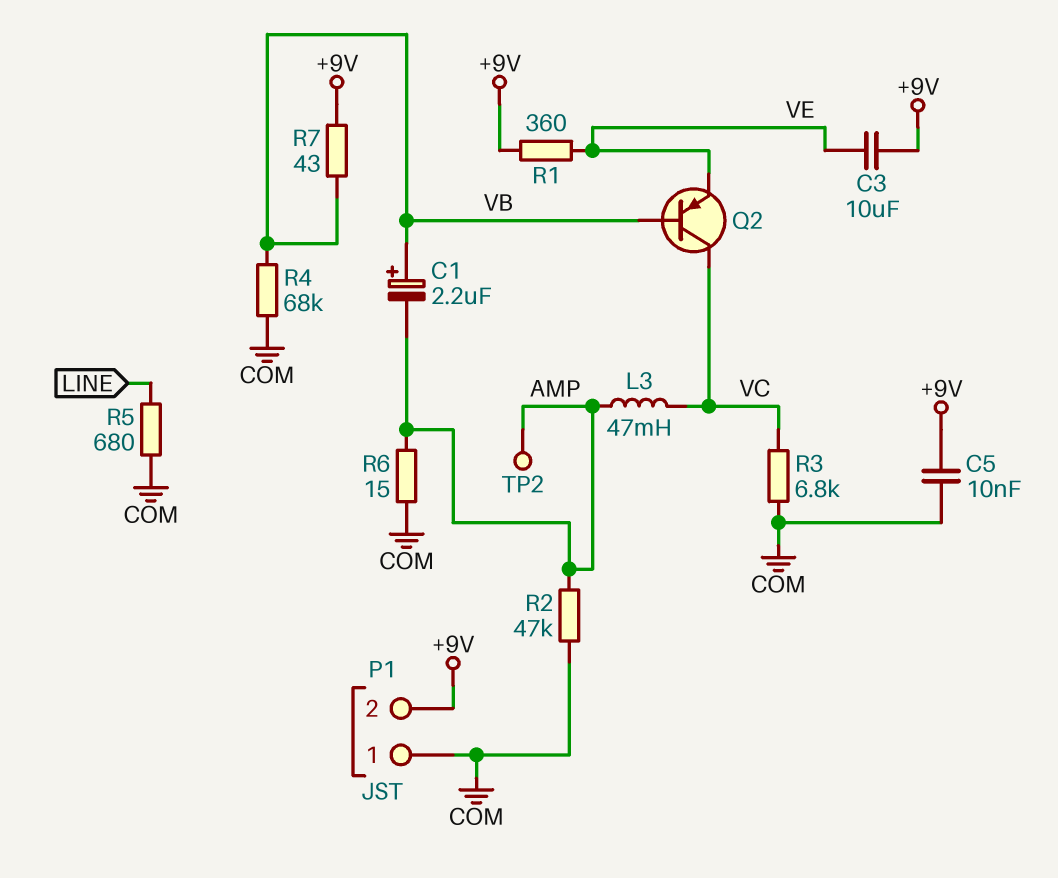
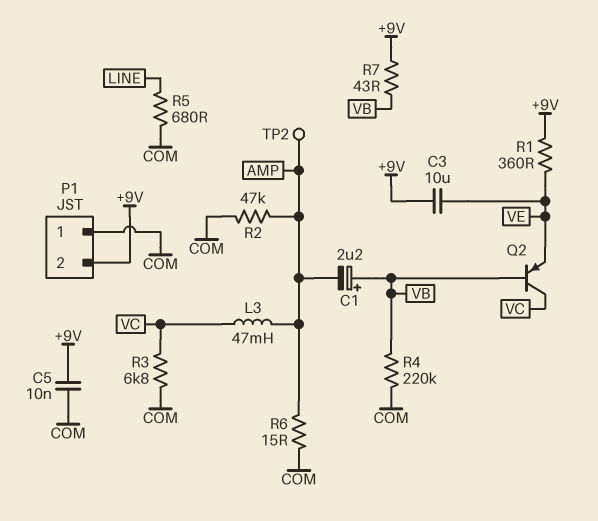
R4: 68k (COM, VB) -> 220k (COM, VB)

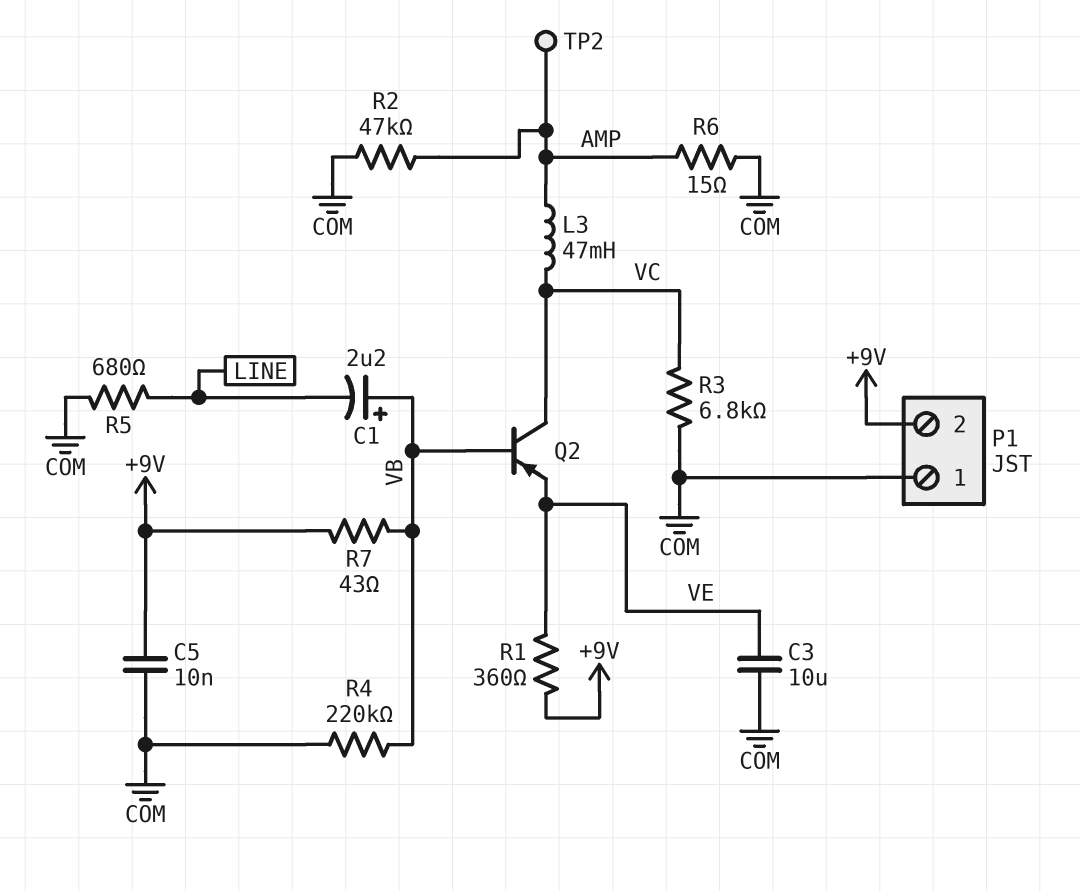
C1: 2.2uF (plus VB, minus AMP) -> 2.2uF (plus VB, minus LINE)
C3: 10uF (+9V, VE) -> 10uF (COM, VE)

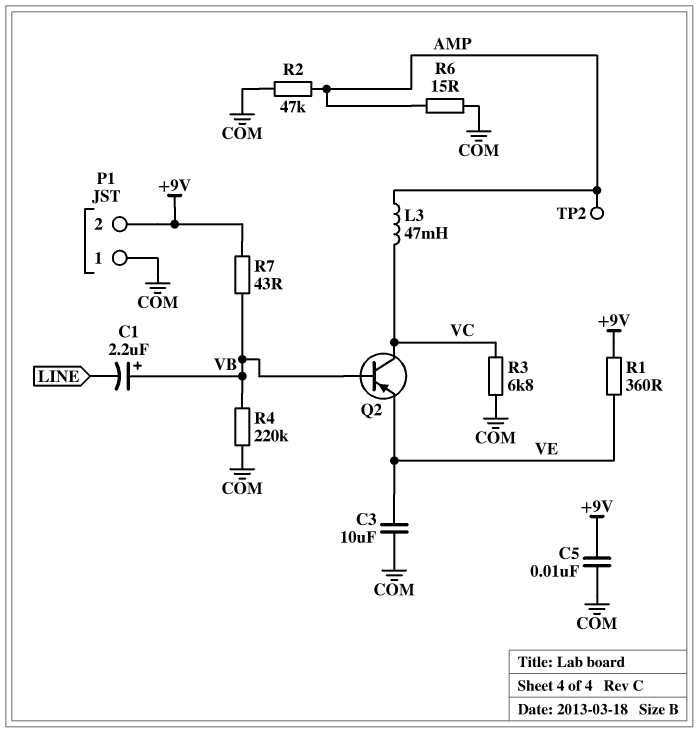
R5: 680 (COM, LINE) -> none

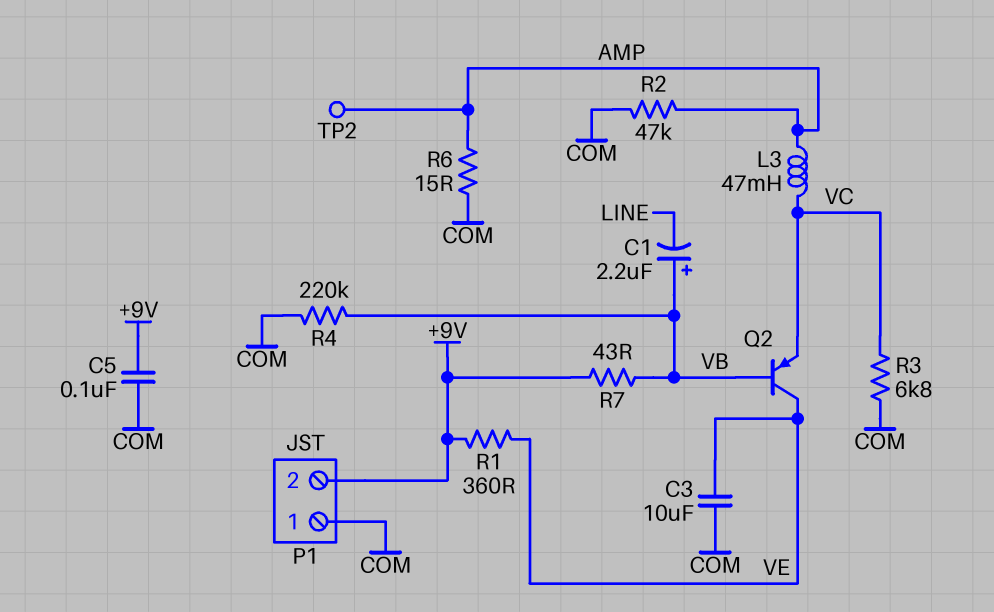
C5: 10nF (+9V, COM) -> 100nF (+9V, COM)
Q2: PNP (B VB, C VC, E VE) -> PNP (B VB, C VE, E VC)

